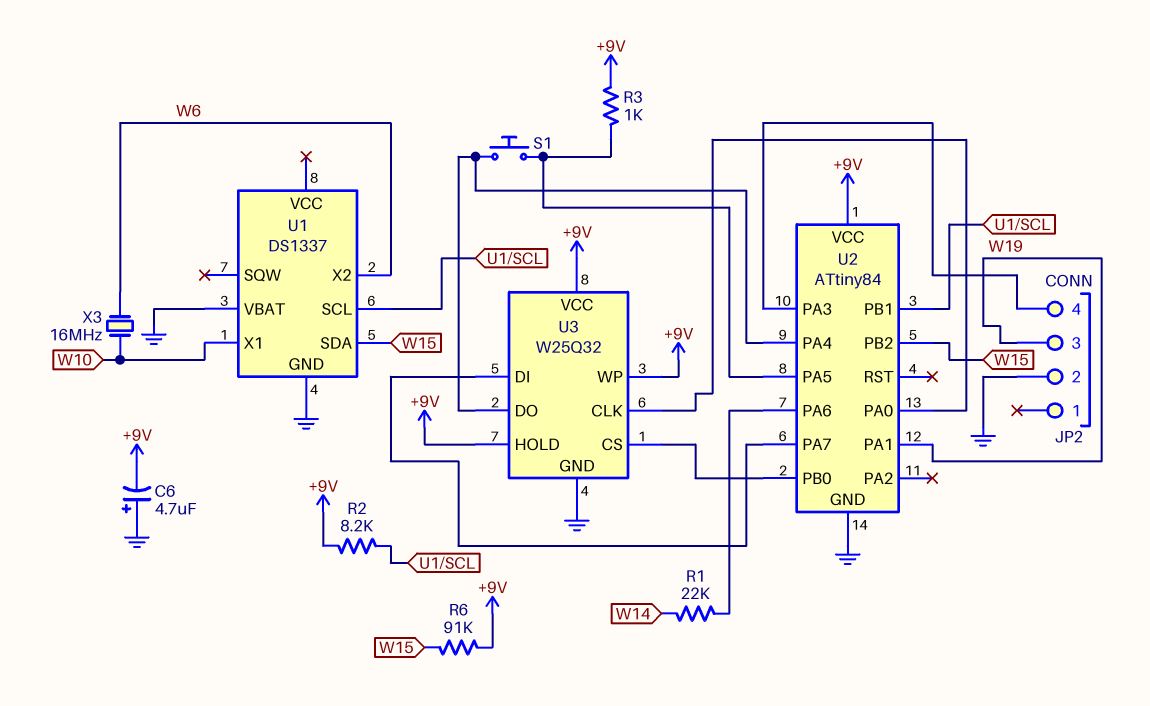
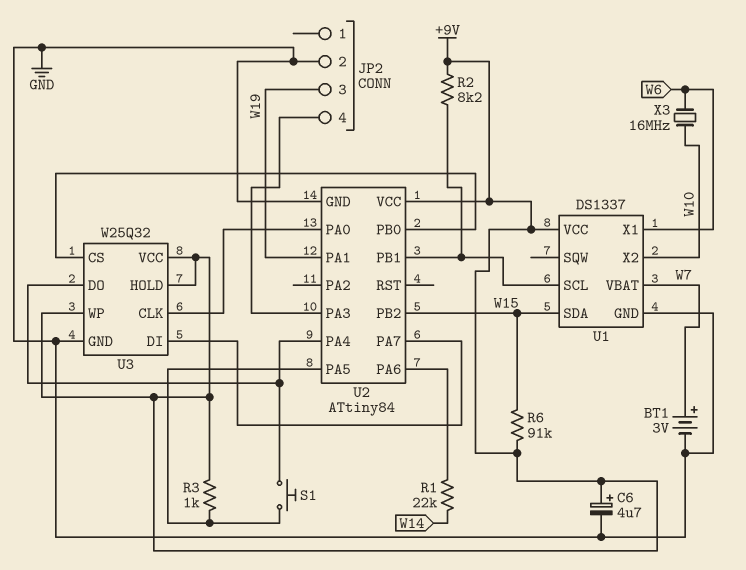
BT1: none -> 3V (plus W7, minus GND)
C6: 4.7uF (plus GND, minus +9V) -> 4.7uF (plus +9V, minus GND)
U1 pin VBAT: GND -> W7
U1 pin VCC: none -> +9V
U1 pin X1: W10 -> W6
U1 pin X2: W6 -> W10

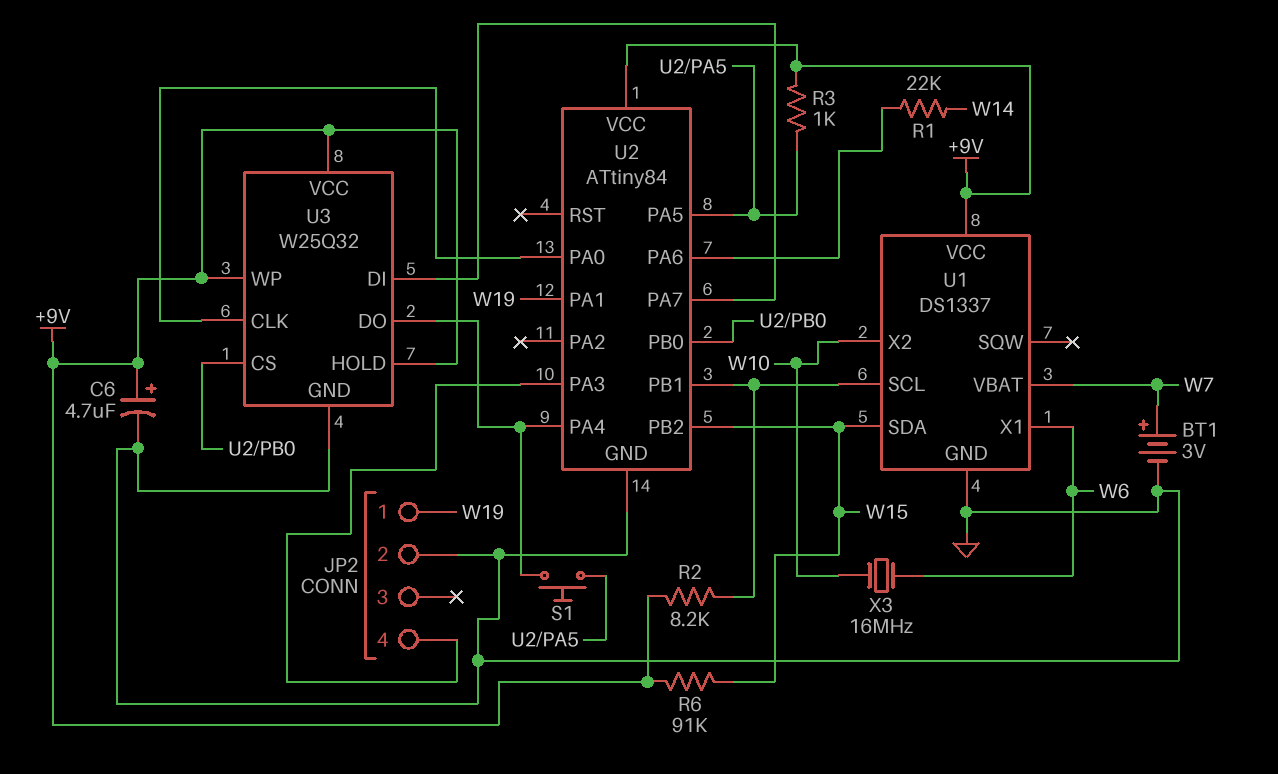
JP2 pin 1: none -> W19
JP2 pin 3: W19 -> none

